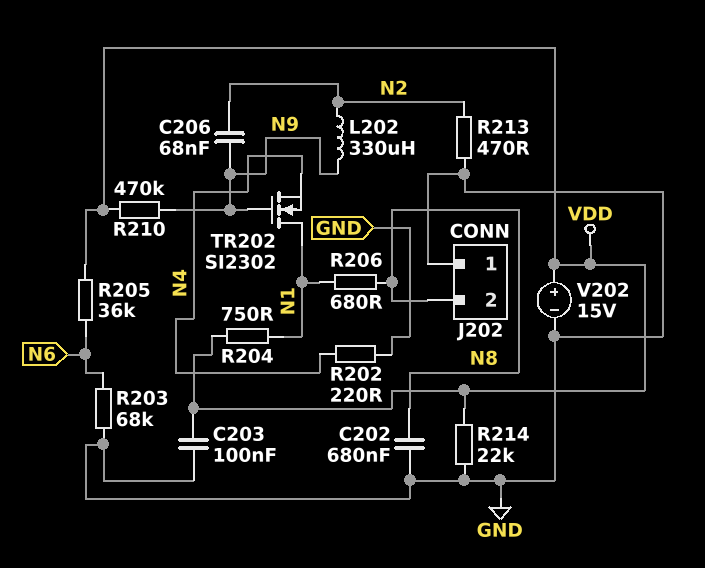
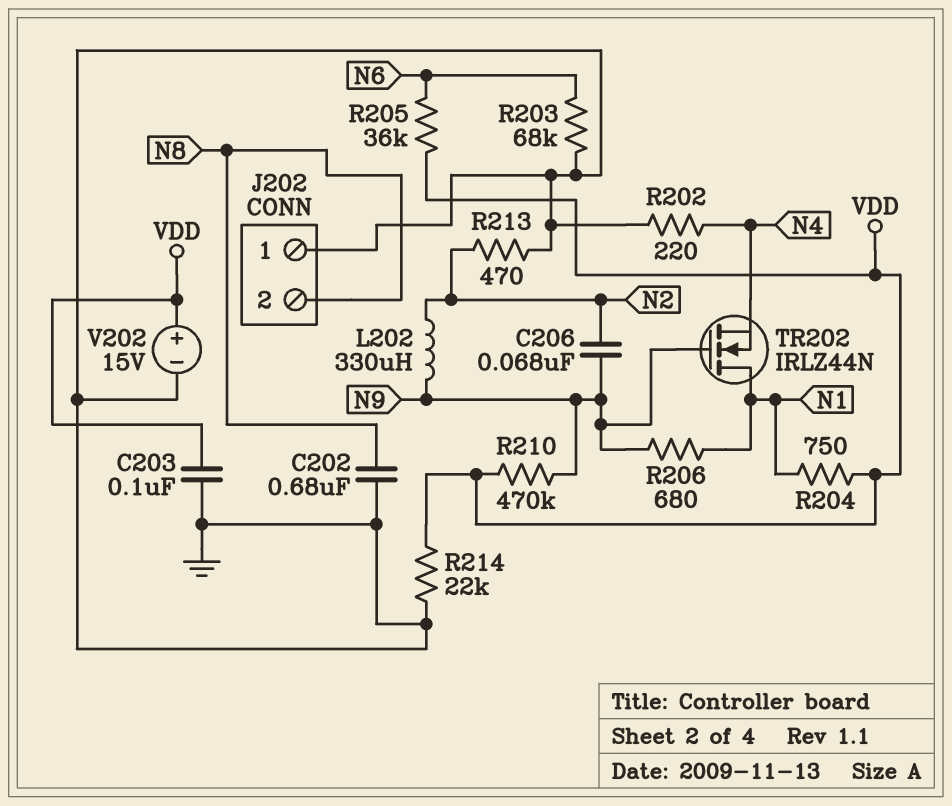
R206: 680 (N1, N8) -> 680 (N1, N9)
TR202: NMOS SI2302 (G N9, D N1, S N4) -> NMOS IRLZ44N (G N9, D N1, S N4)

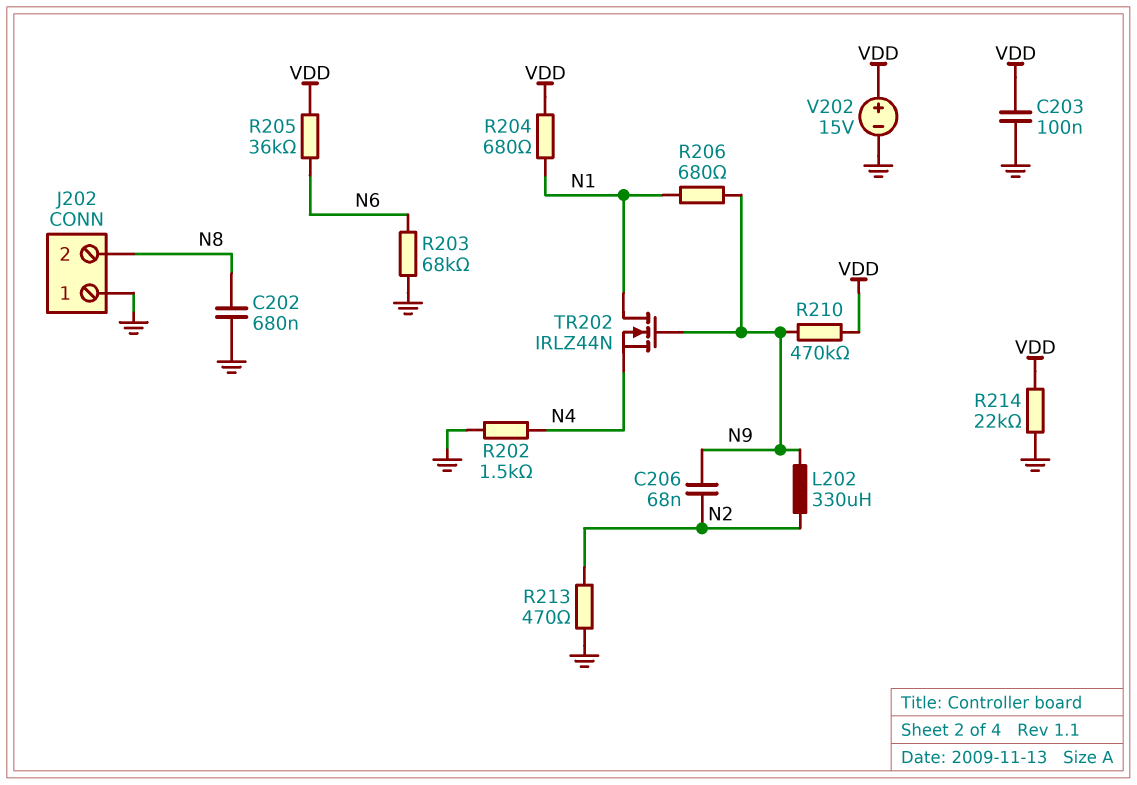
R202: 220 (GND, N4) -> 1.5k (GND, N4)
R204: 750 (N1, VDD) -> 680 (N1, VDD)

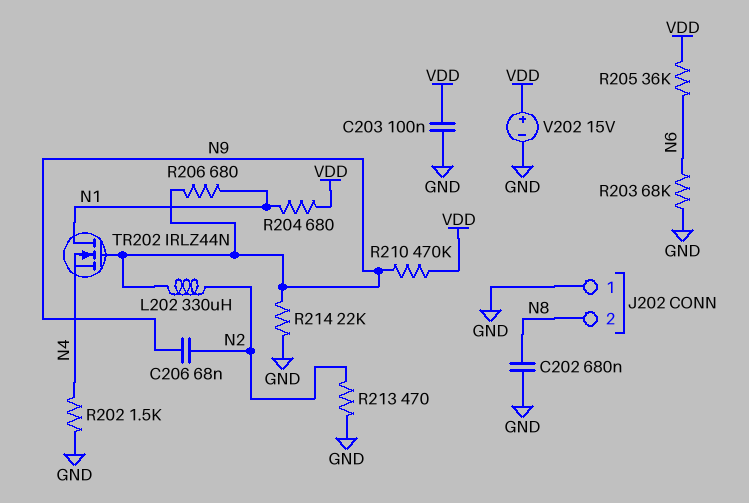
R214: 22k (GND, VDD) -> 22k (GND, N9)

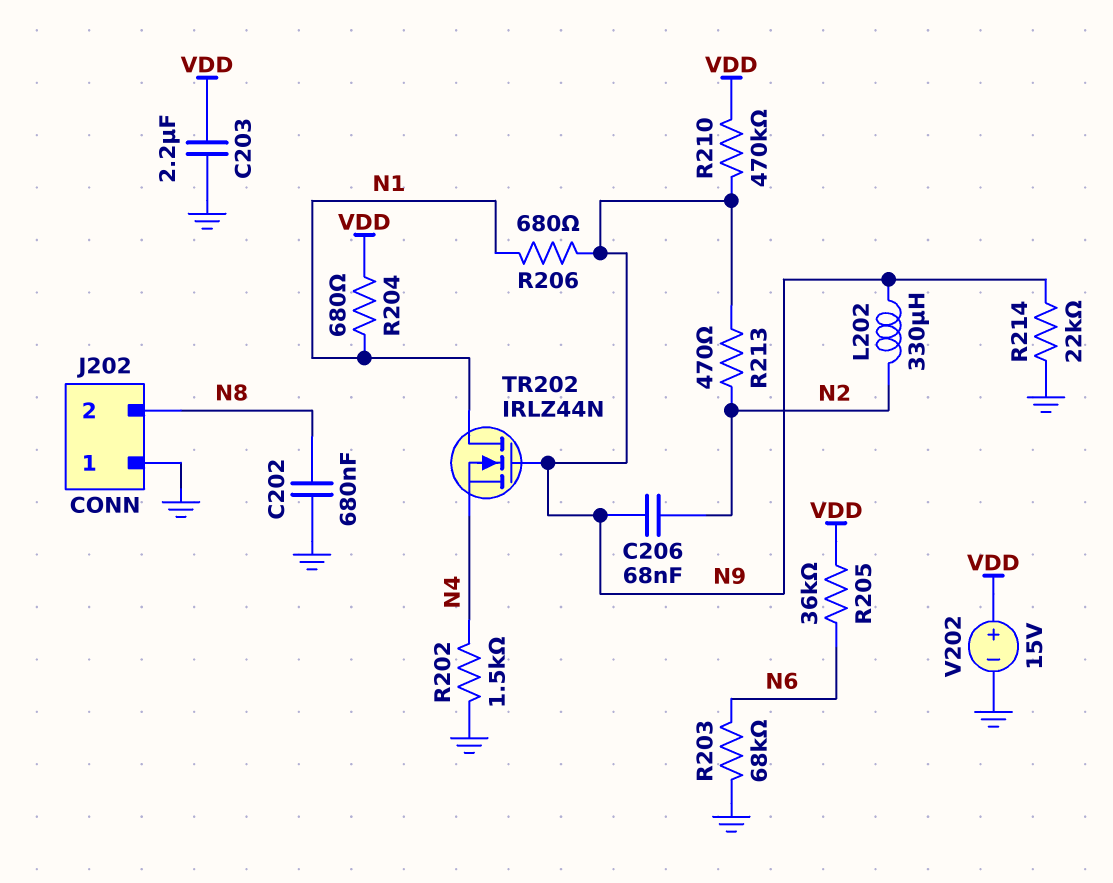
C203: 100nF (GND, VDD) -> 2.2uF (GND, VDD)
R213: 470 (GND, N2) -> 470 (N2, N9)

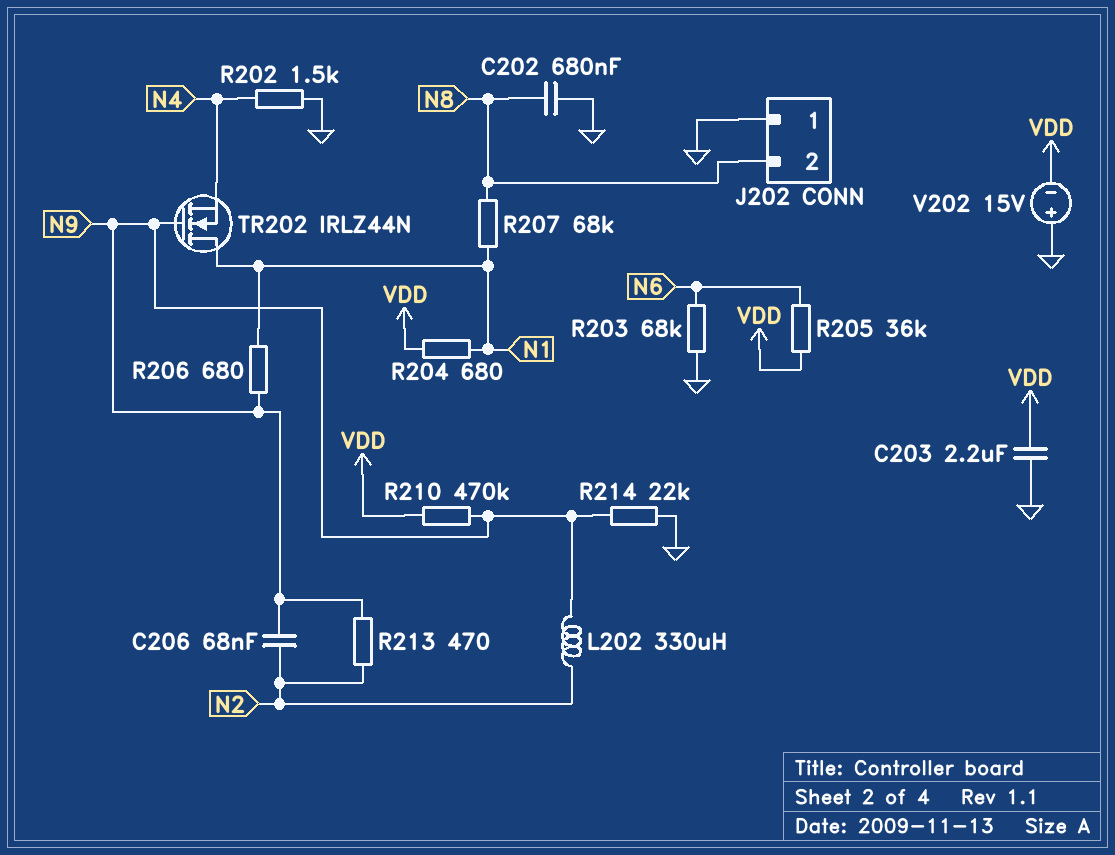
R207: none -> 68k (N1, N8)
V202: 15V (plus VDD, minus GND) -> 15V (plus GND, minus VDD)

